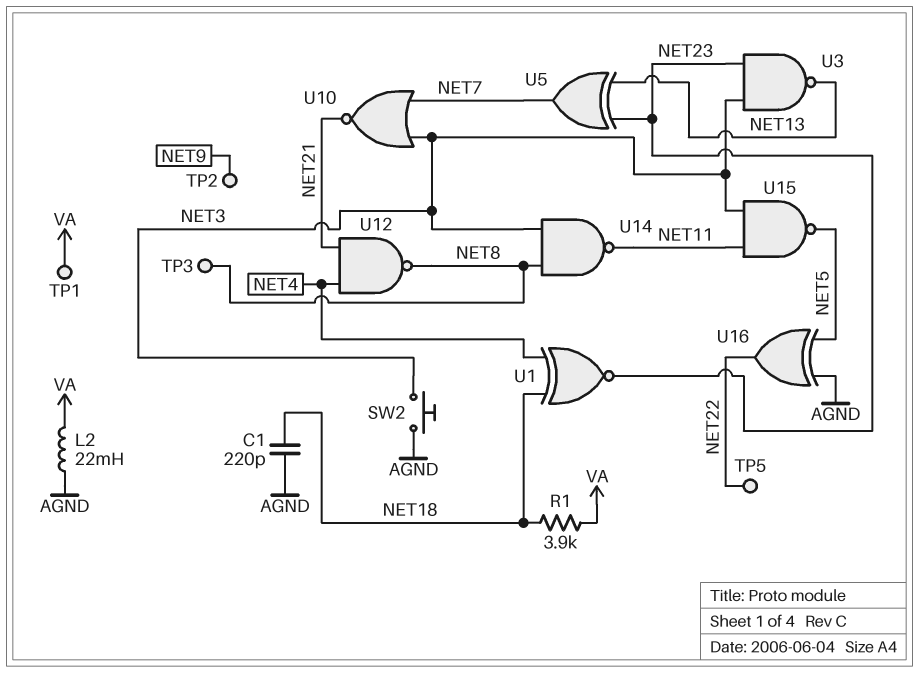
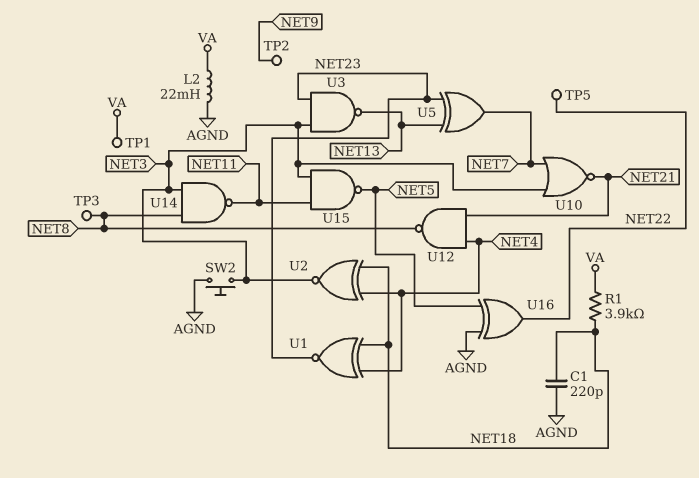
U2: none -> XNOR (in NET4, in NET18, out NET3)

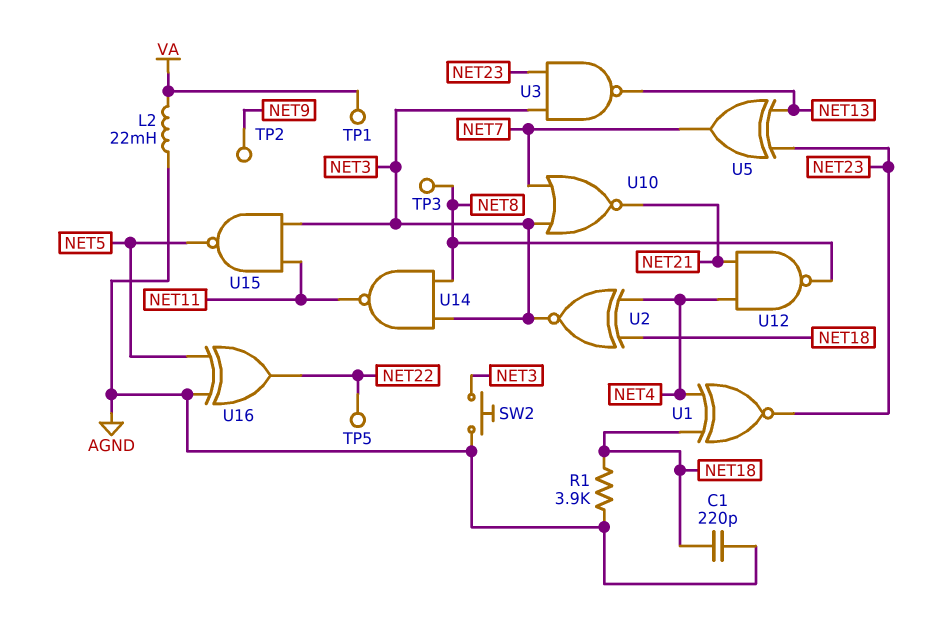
R1: 3.9k (NET18, VA) -> 3.9k (AGND, NET18)

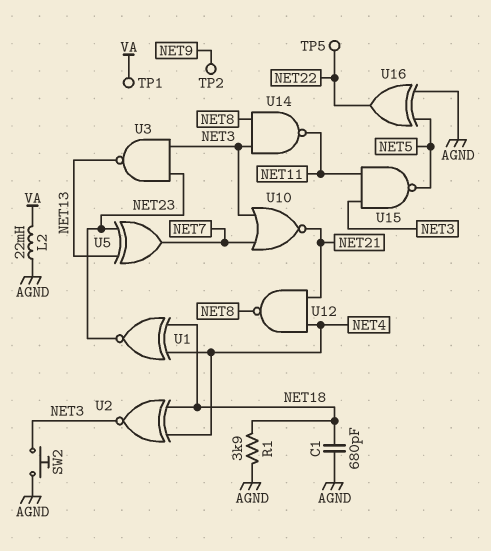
C1: 220pF (AGND, NET18) -> 680pF (AGND, NET18)
TP3: test point (NET8) -> none

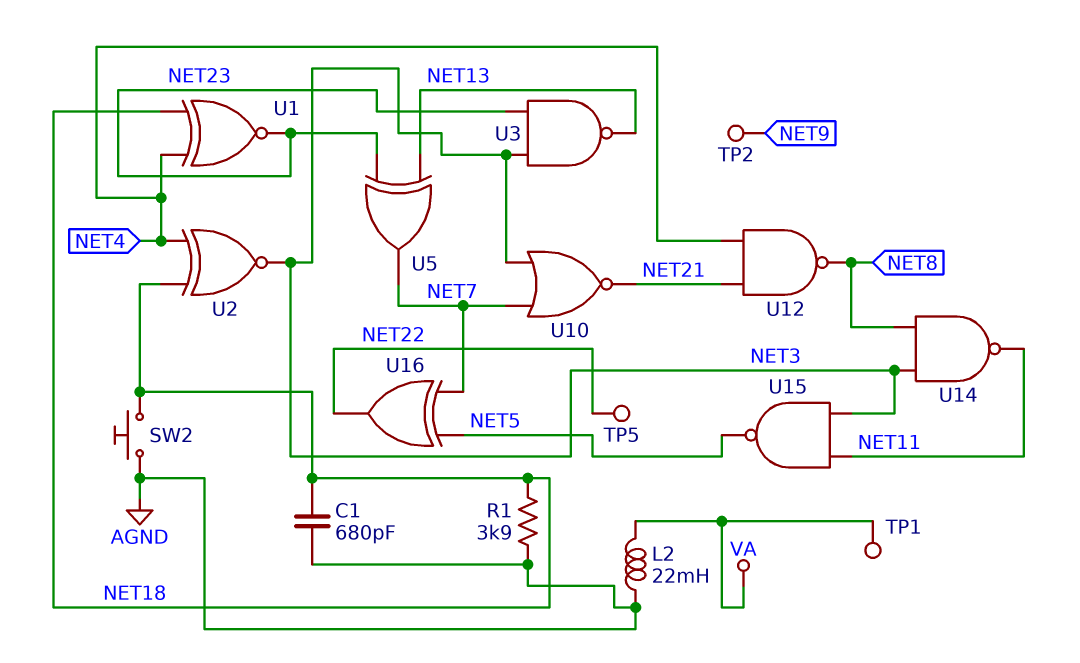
SW2: button (AGND, NET3) -> button (AGND, NET18)
U16: XOR (in AGND, in NET5, out NET22) -> XOR (in NET5, in NET7, out NET22)

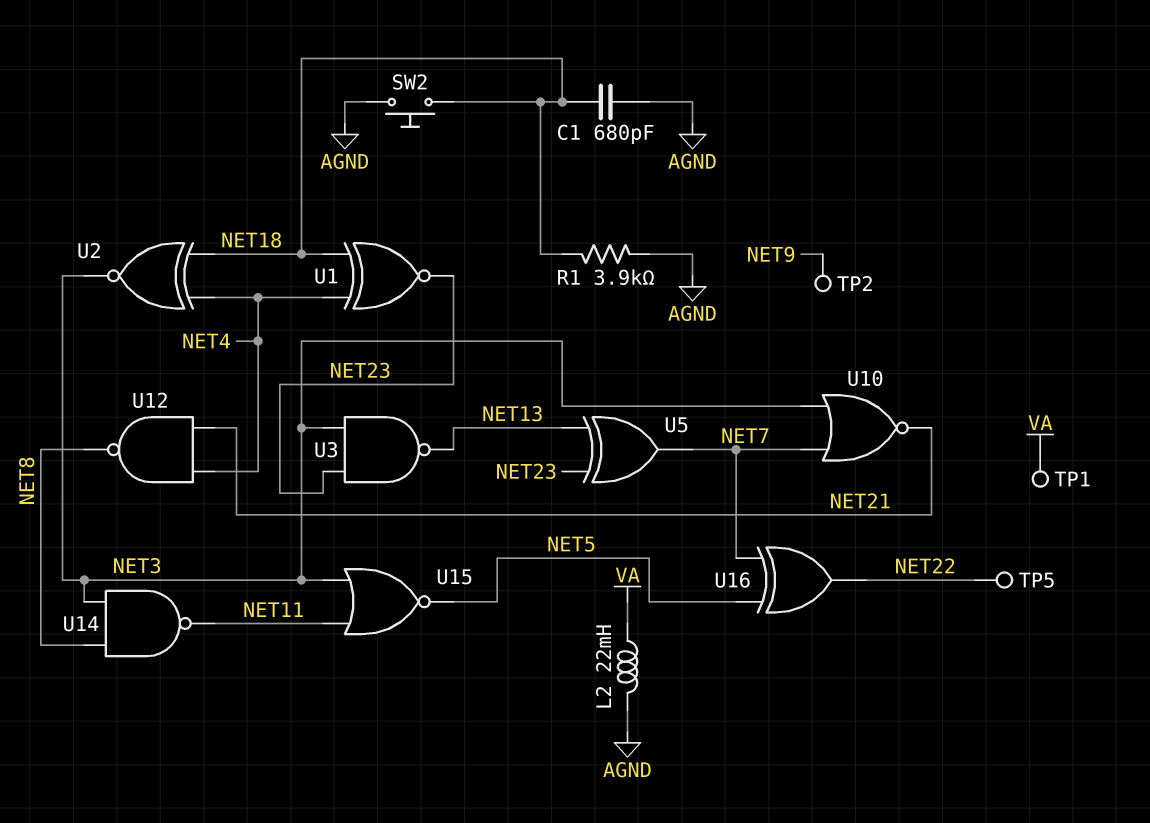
U15: NAND (in NET3, in NET11, out NET5) -> NOR (in NET3, in NET11, out NET5)

